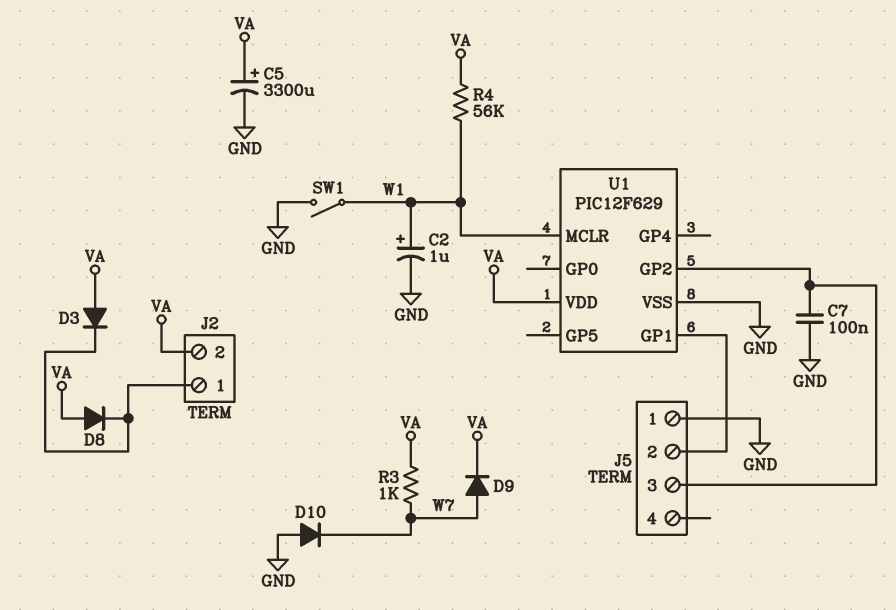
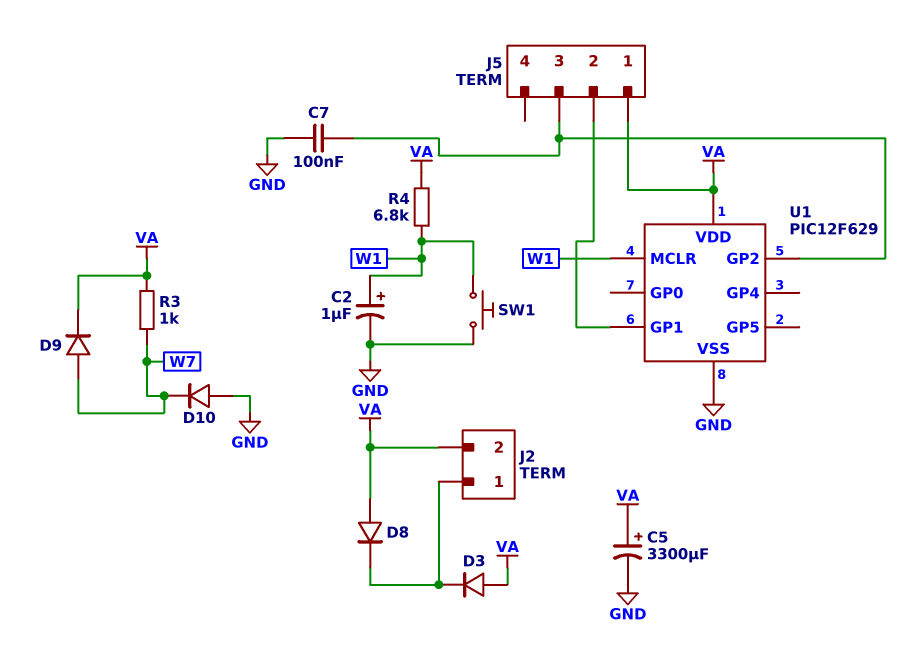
J5 pin 1: GND -> VA
R4: 56k (VA, W1) -> 6.8k (VA, W1)
SW1: switch (GND, W1) -> button (GND, W1)

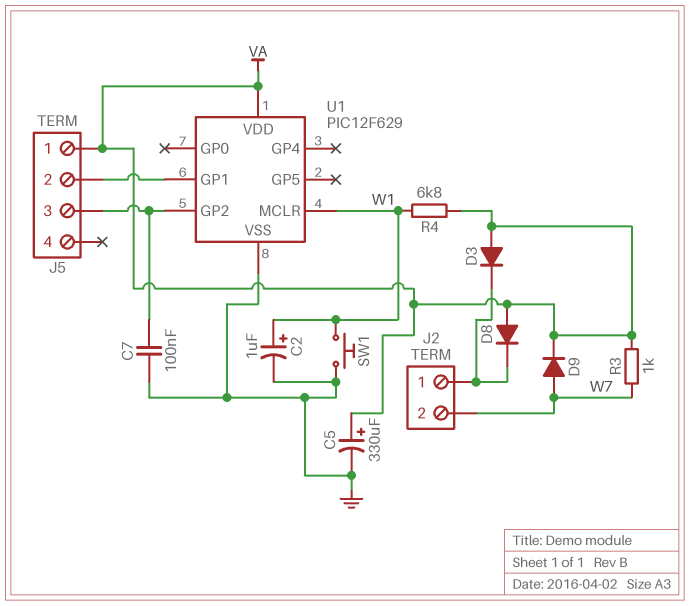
C5: 3300uF (plus VA, minus GND) -> 330uF (plus VA, minus GND)
D10: diode (A GND, K W7) -> none
J2 pin 2: VA -> W7

